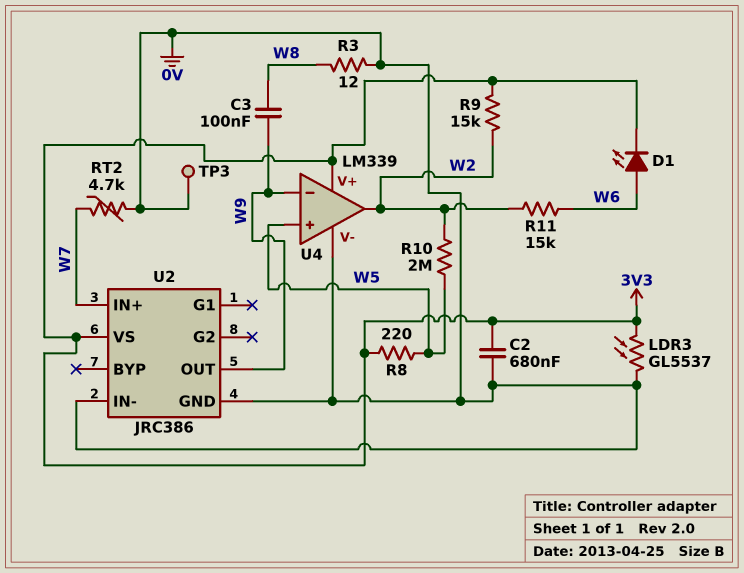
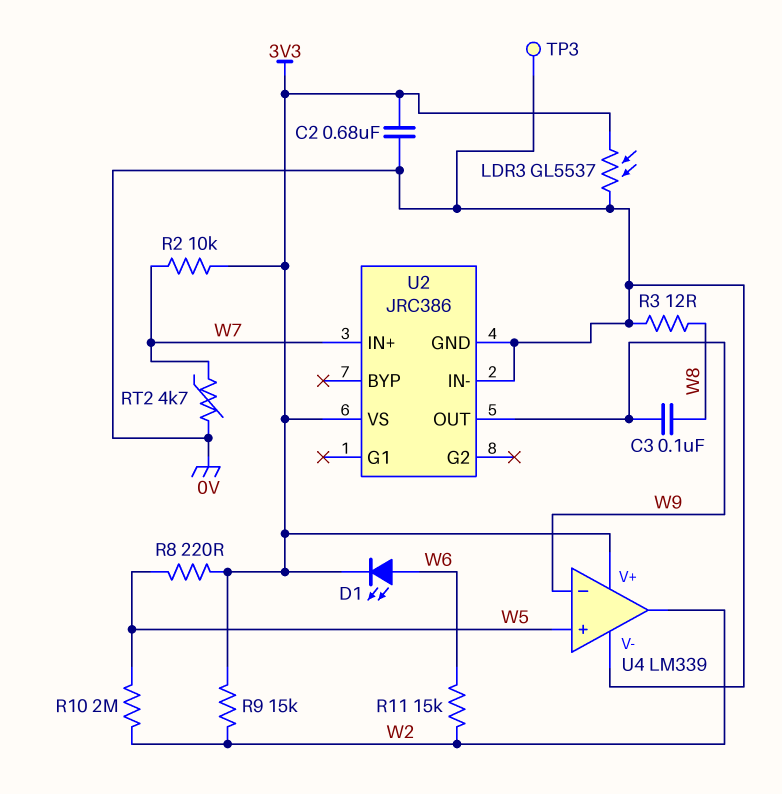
R2: none -> 10k (3V3, W7)

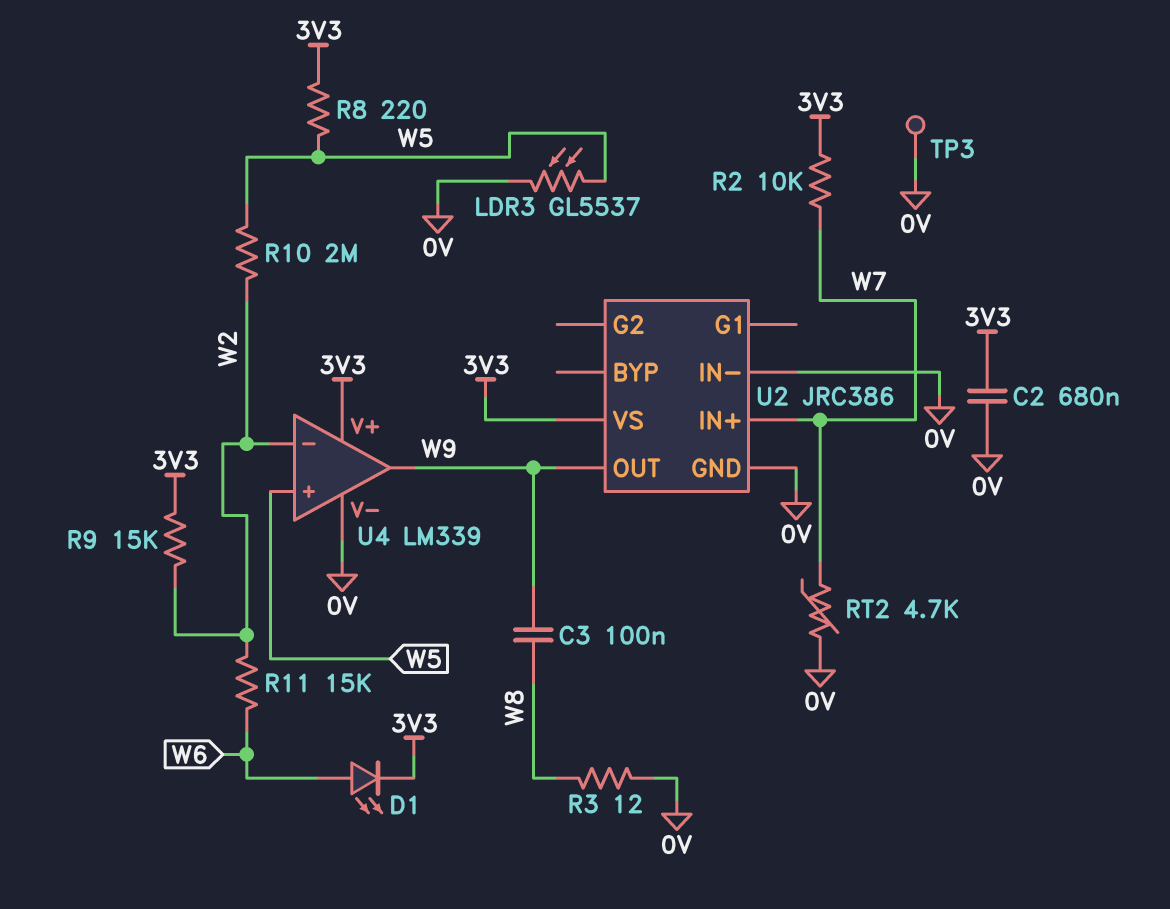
LDR3: GL5537 (0V, 3V3) -> GL5537 (0V, W5)
U4 pin in-: W9 -> W2
U4 pin out: W2 -> W9

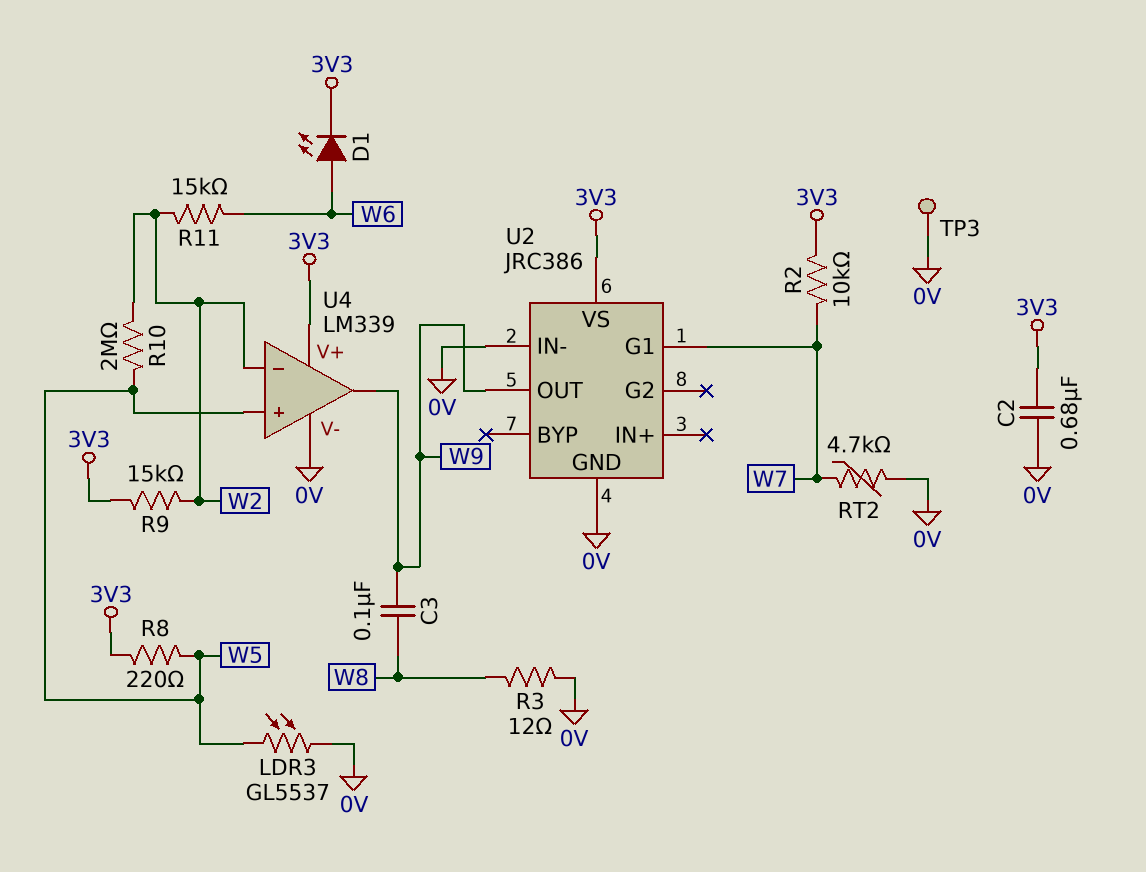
U2 pin G1: none -> W7
U2 pin IN+: W7 -> none

